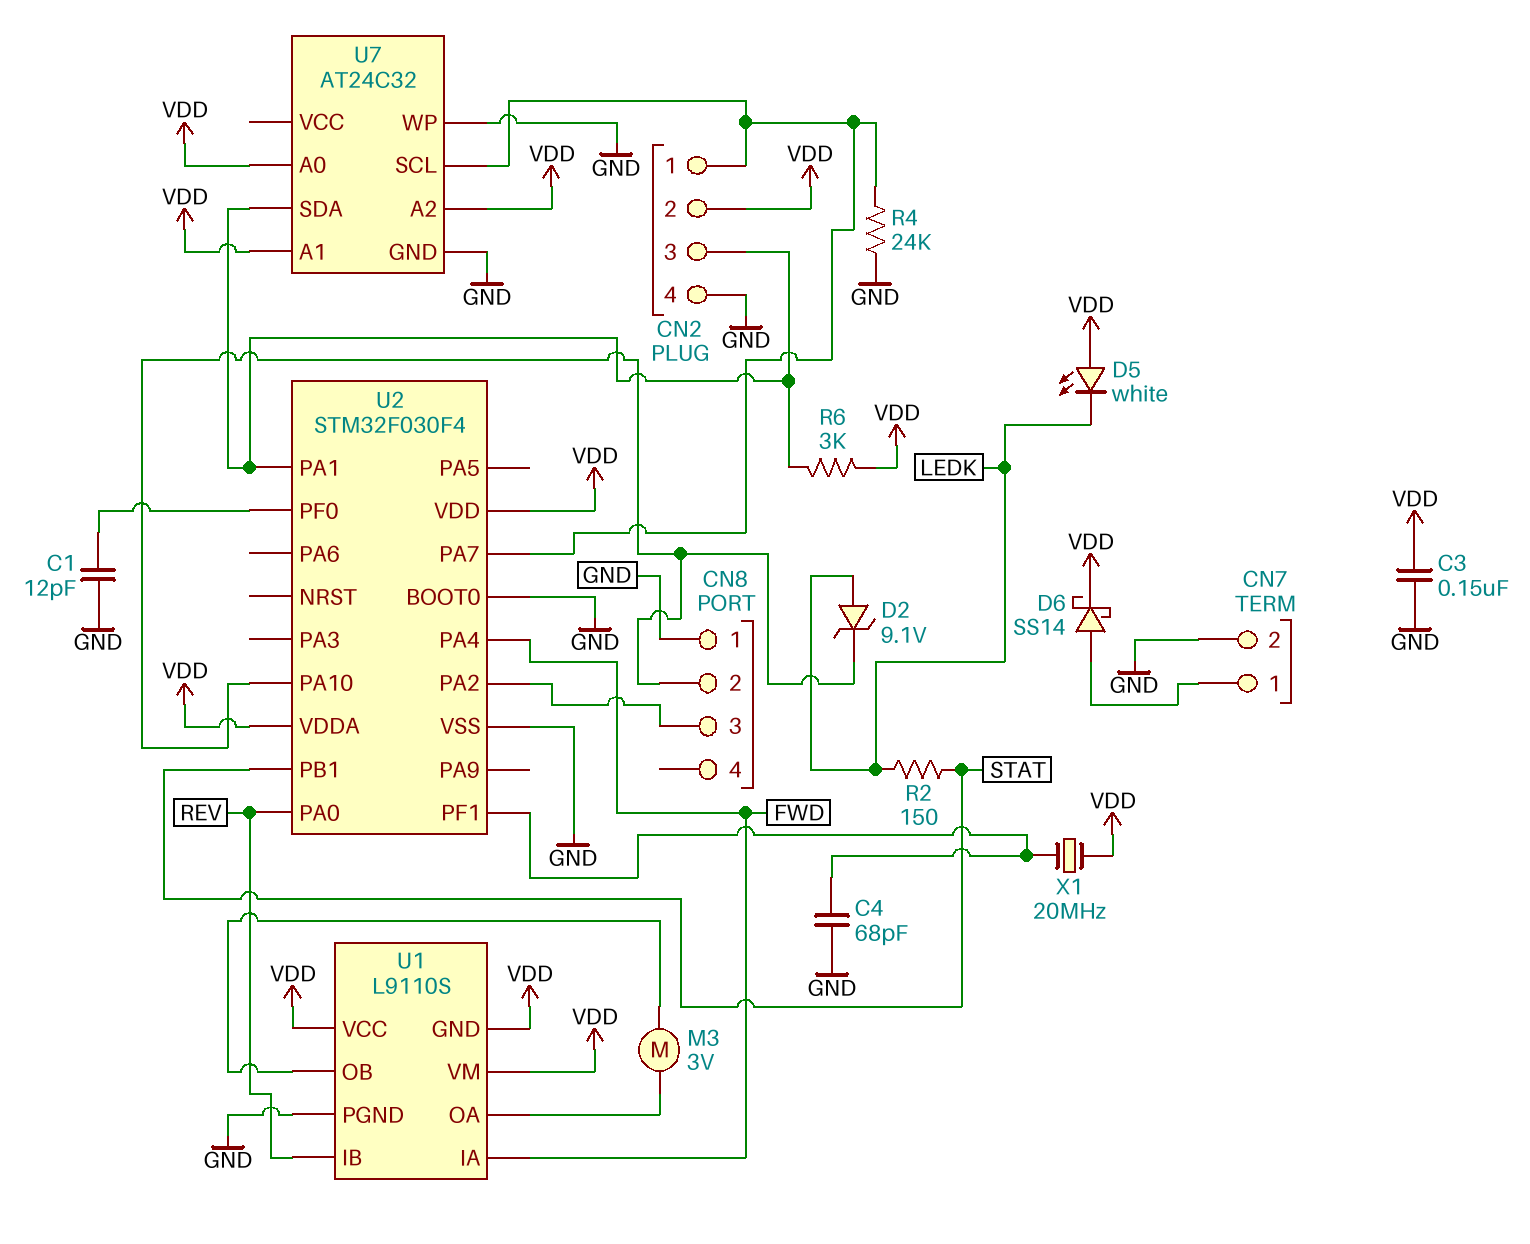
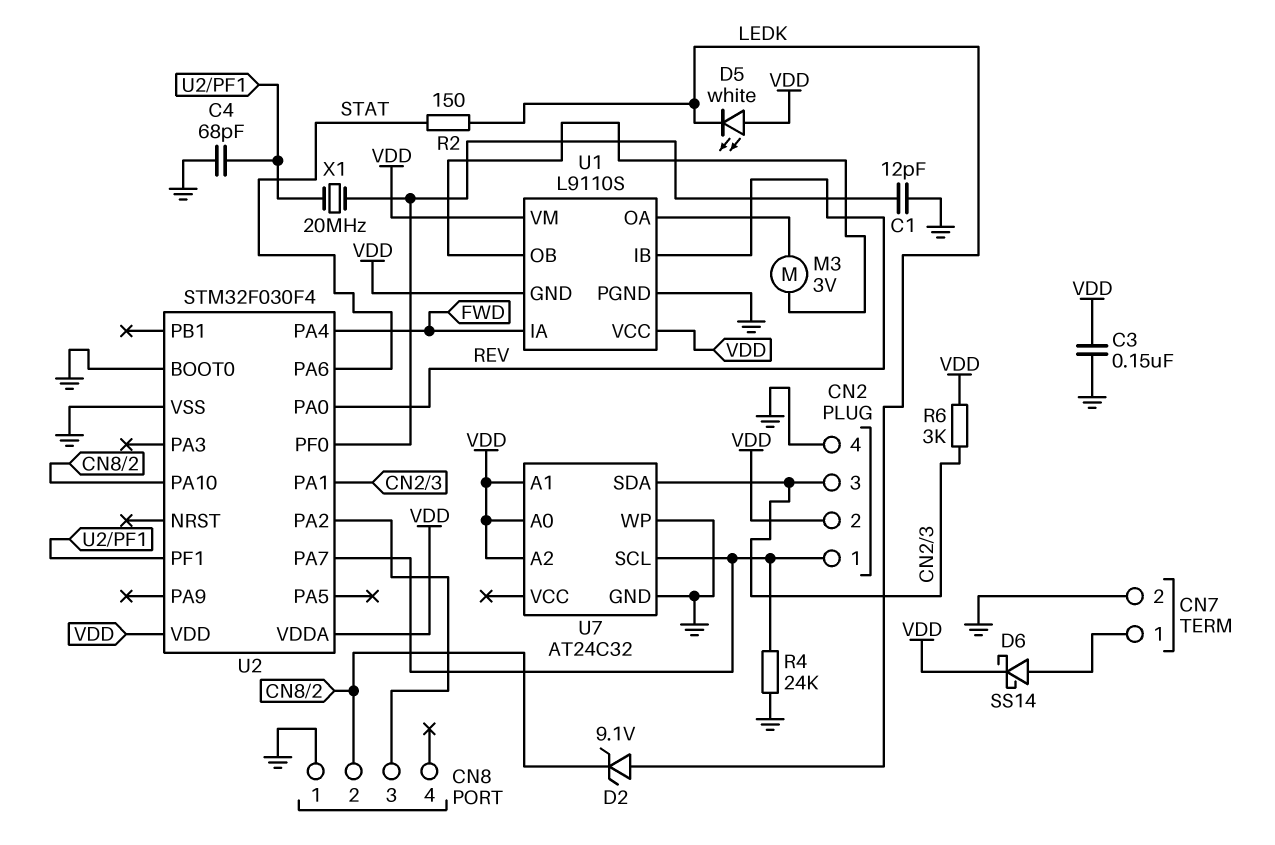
U2 pin PA6: none -> STAT
U2 pin PB1: STAT -> none
X1: 20MHz (U2/PF1, VDD) -> 20MHz (U2/PF0, U2/PF1)

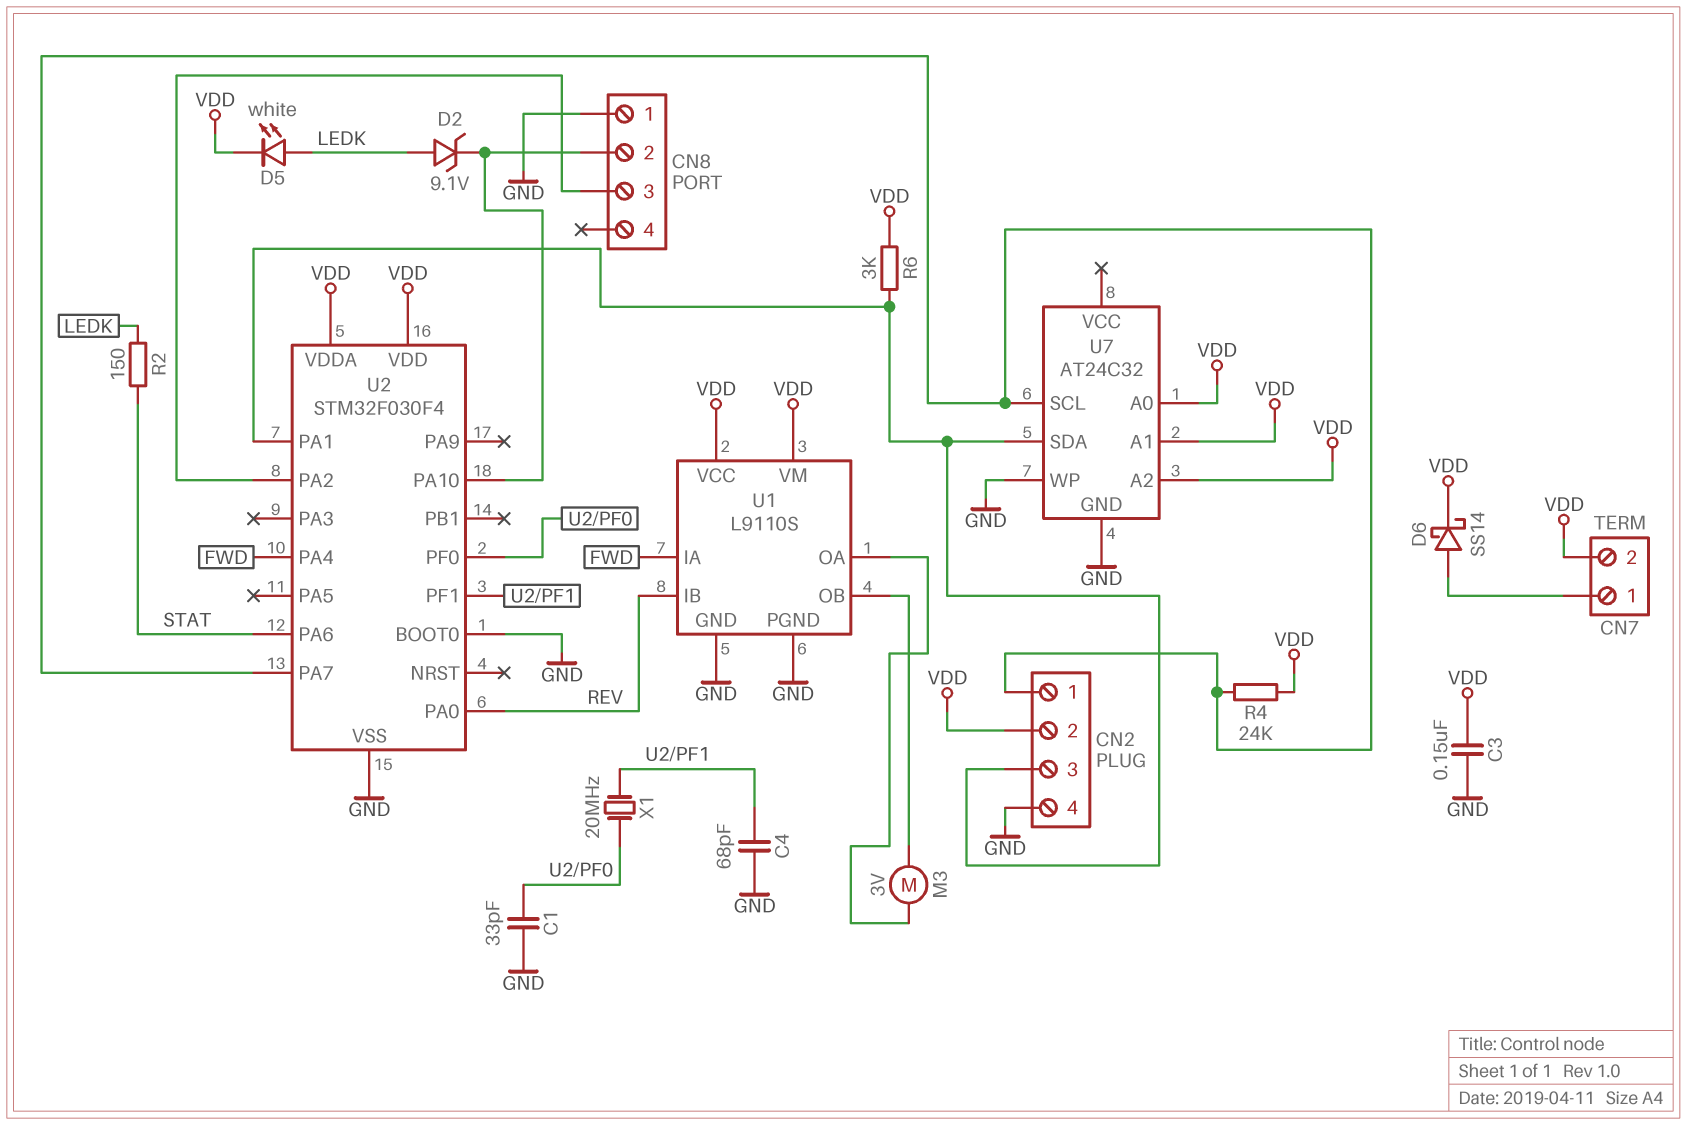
C1: 12pF (GND, U2/PF0) -> 33pF (GND, U2/PF0)
CN7 pin 2: GND -> VDD
D5: LED white (A VDD, K LEDK) -> LED white (A LEDK, K VDD)
R4: 24k (CN2/1, GND) -> 24k (CN2/1, VDD)
U1 pin GND: VDD -> GND

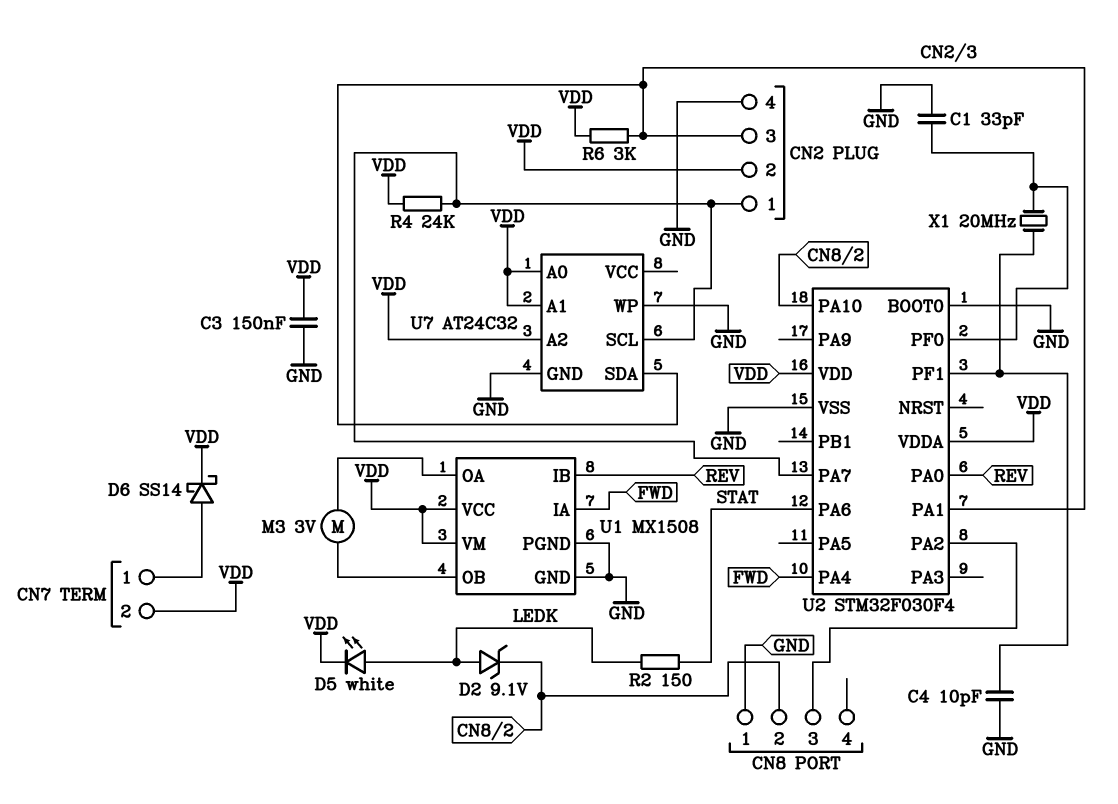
C4: 68pF (GND, U2/PF1) -> 10pF (GND, U2/PF1)
U1: L9110S -> MX1508

